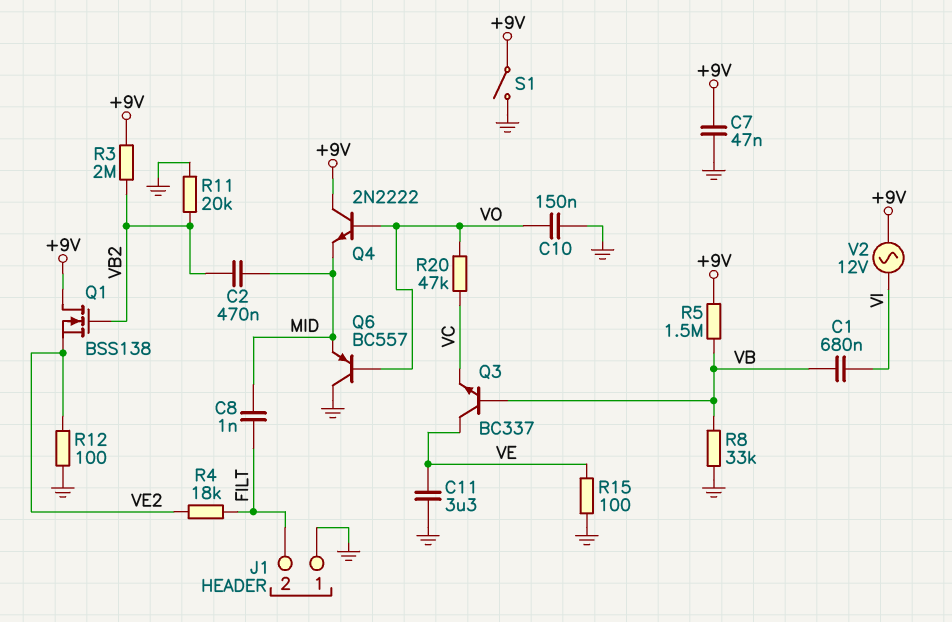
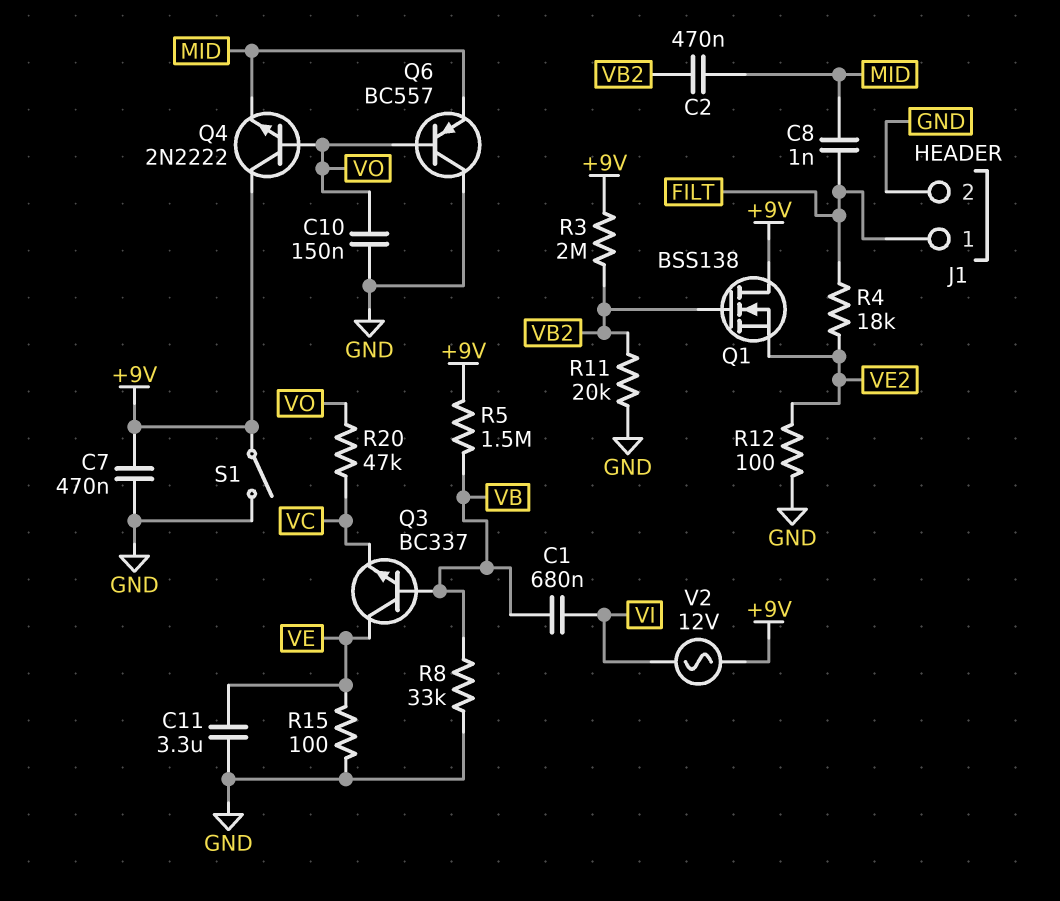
C7: 47nF (+9V, GND) -> 470nF (+9V, GND)
J1 pin 1: GND -> FILT
J1 pin 2: FILT -> GND

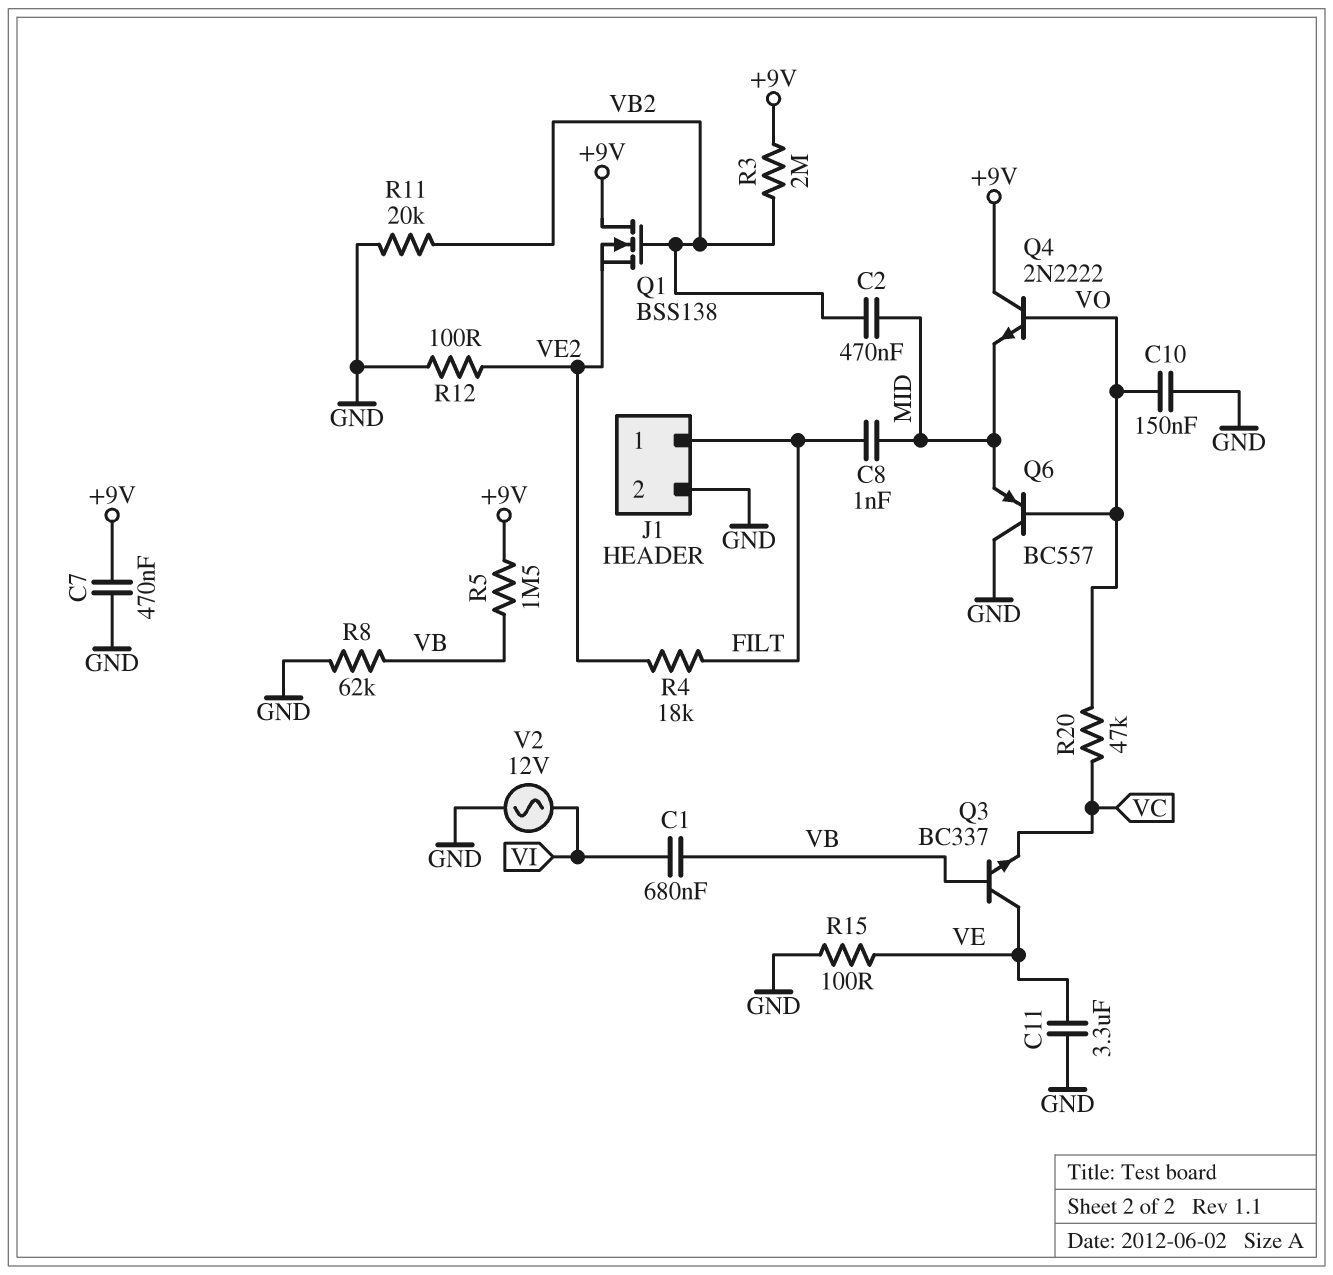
R8: 33k (GND, VB) -> 62k (GND, VB)
S1: switch (+9V, GND) -> none
V2: AC 12V (+9V, VI) -> AC 12V (GND, VI)

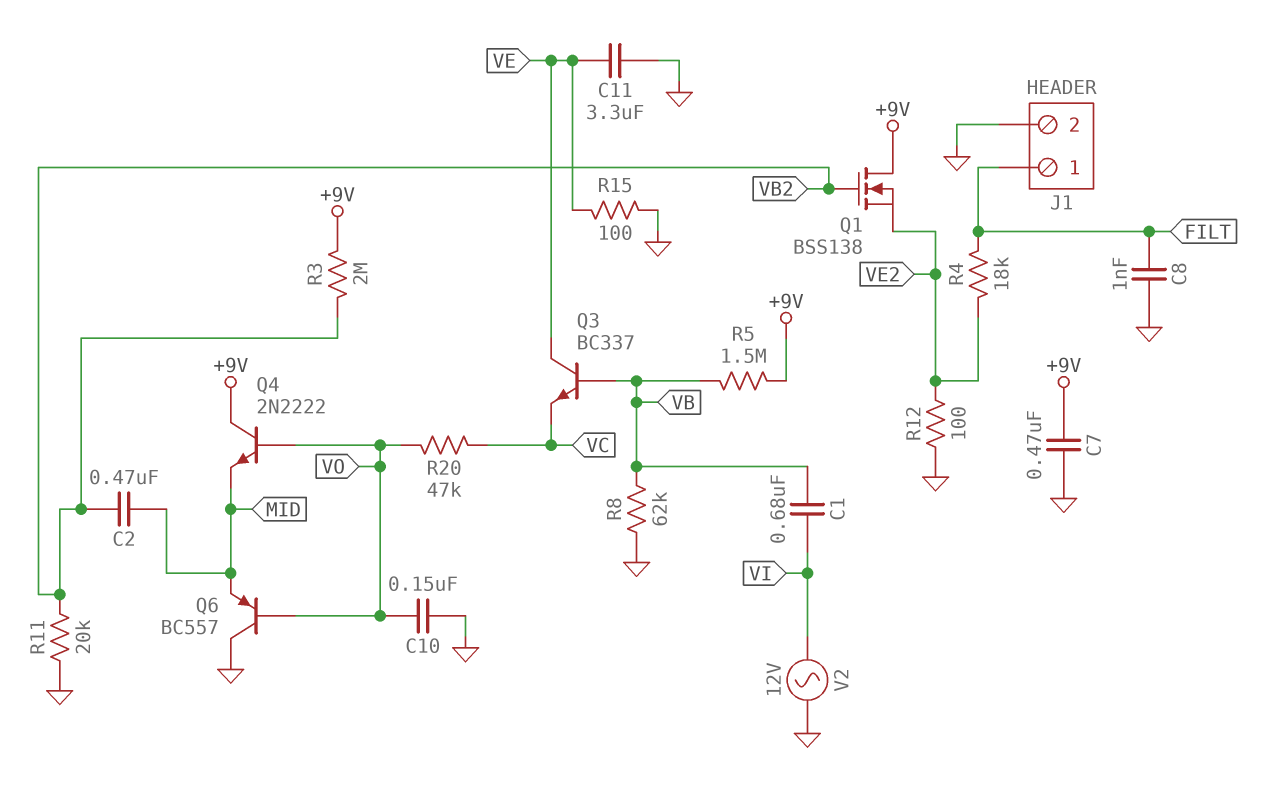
C8: 1nF (FILT, MID) -> 1nF (FILT, GND)

